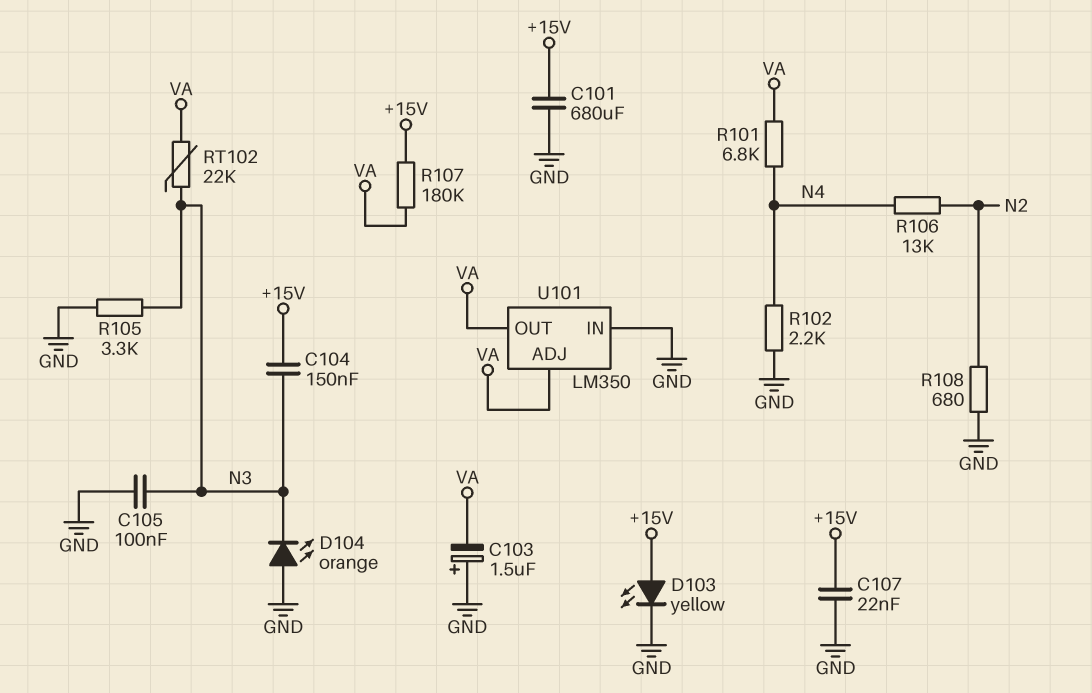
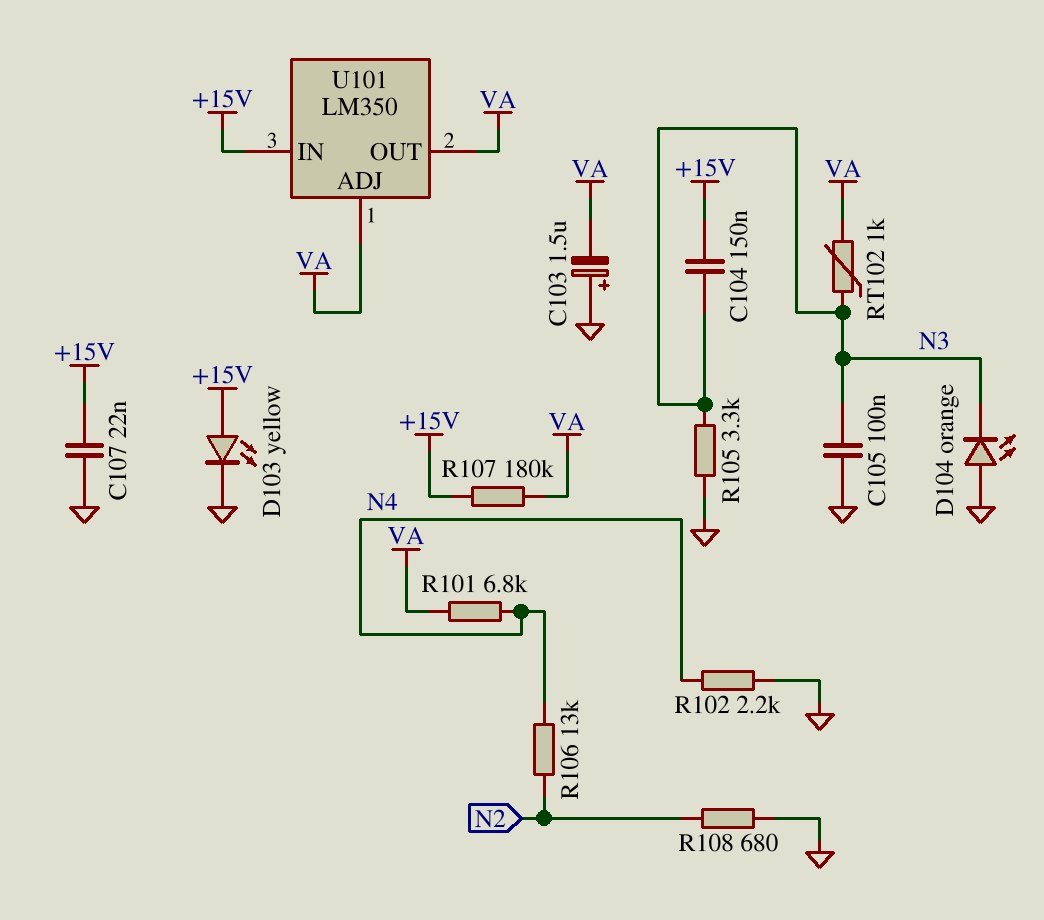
C101: 680uF (+15V, GND) -> none
RT102: 22k (N3, VA) -> 1k (N3, VA)
U101 pin IN: GND -> +15V

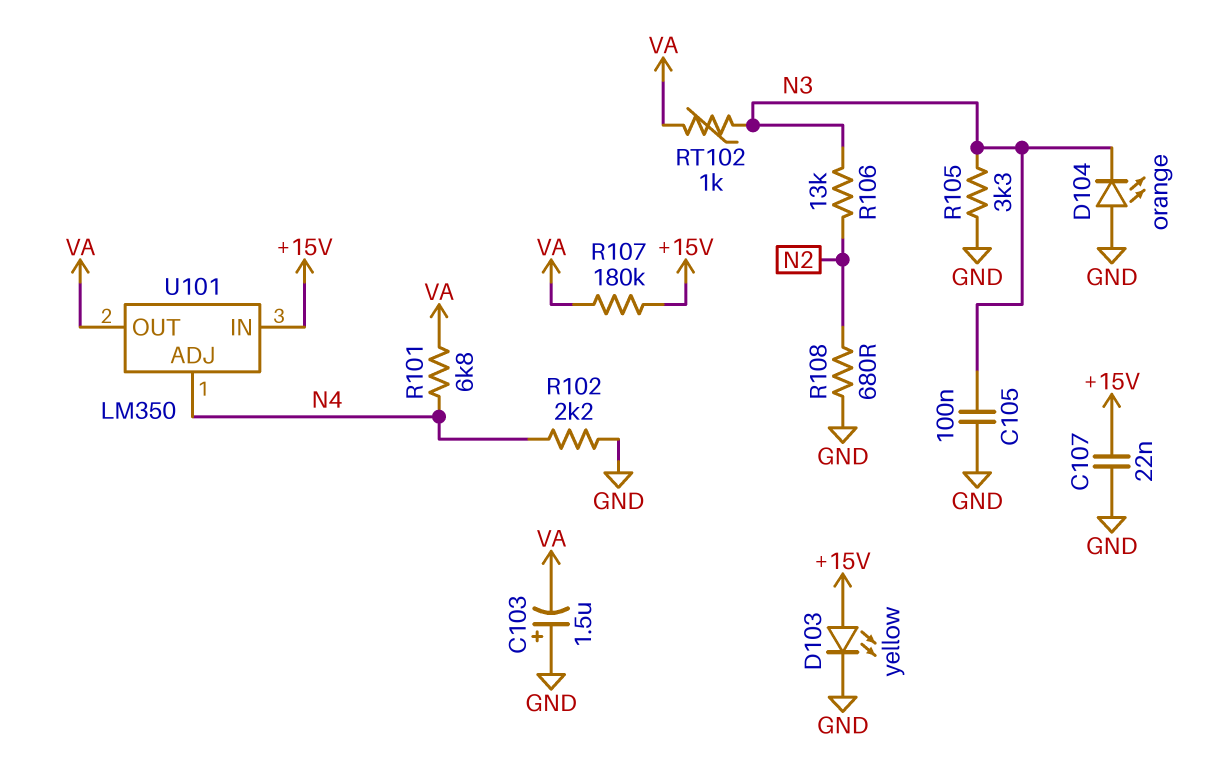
C104: 150nF (+15V, N3) -> none
R106: 13k (N2, N4) -> 13k (N2, N3)
U101 pin ADJ: VA -> N4

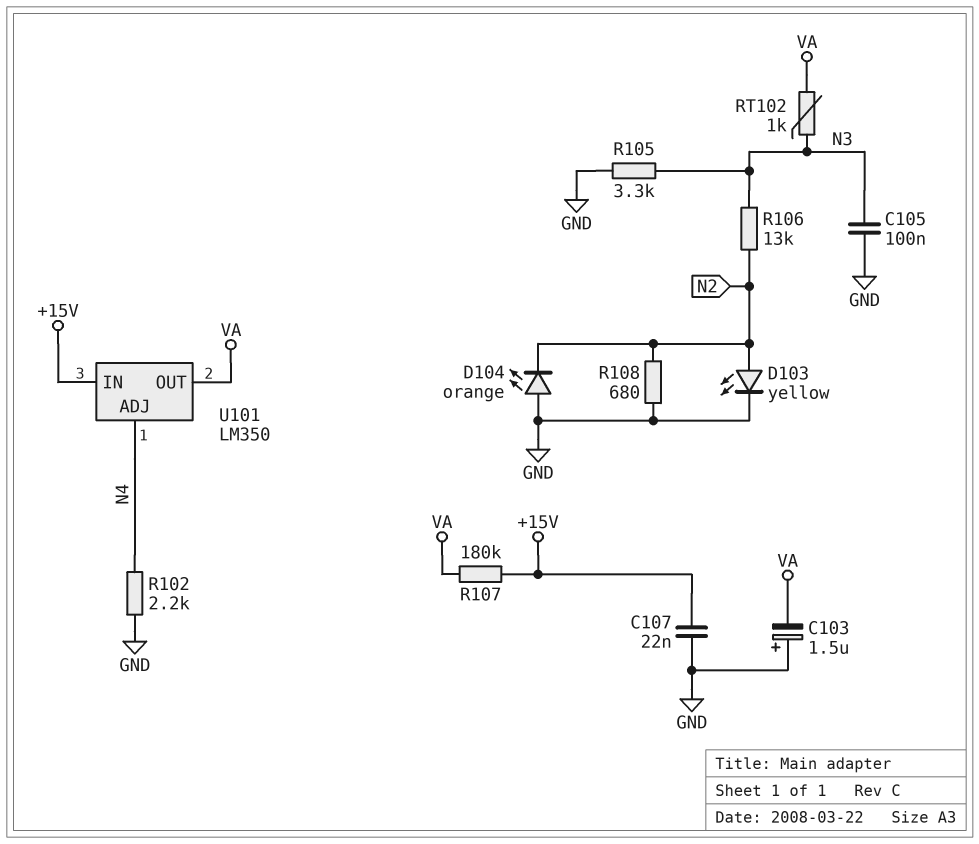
D103: LED yellow (A +15V, K GND) -> LED yellow (A N2, K GND)
D104: LED orange (A GND, K N3) -> LED orange (A GND, K N2)
R101: 6.8k (N4, VA) -> none

